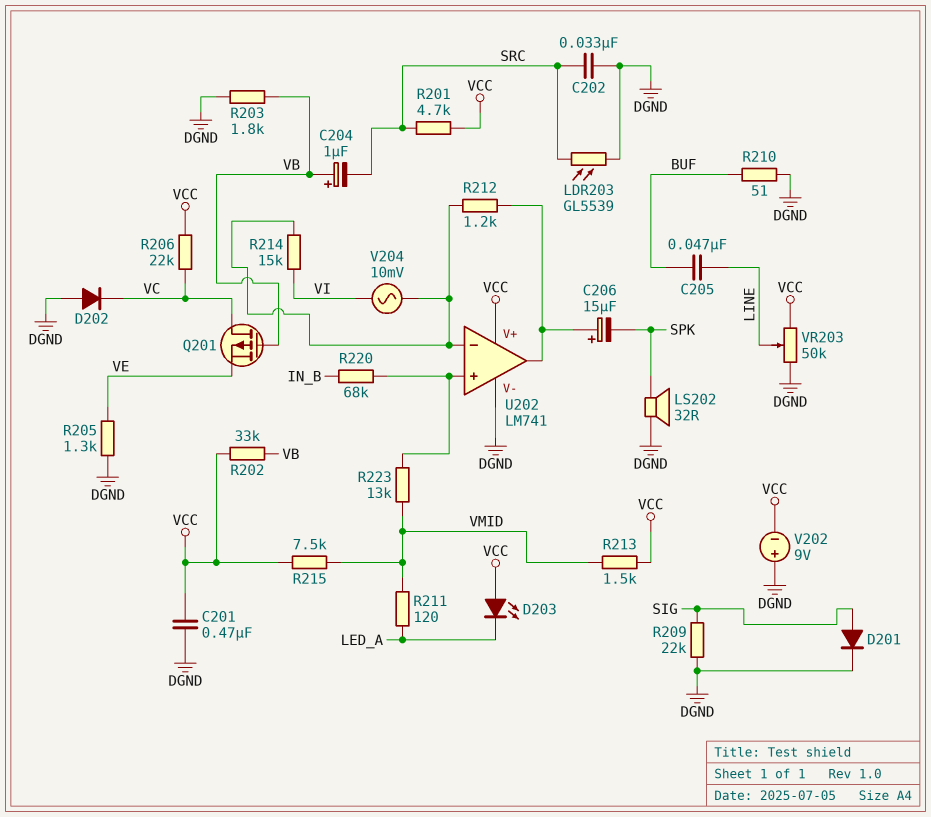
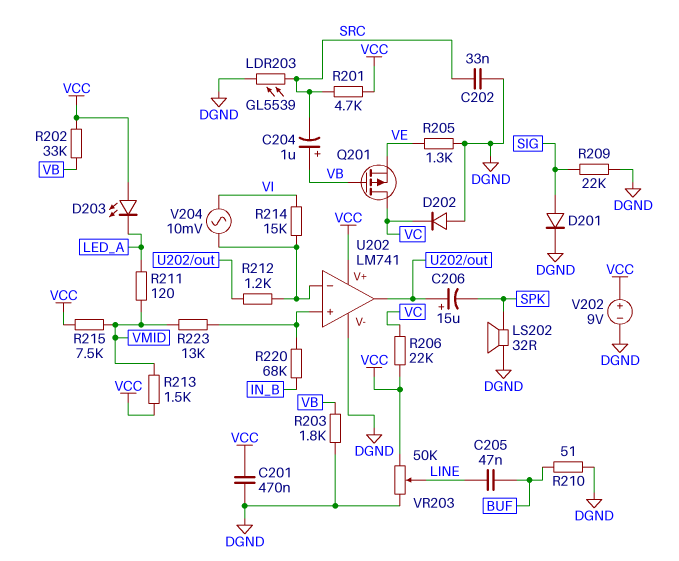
V202: 9V (plus DGND, minus VCC) -> 9V (plus VCC, minus DGND)

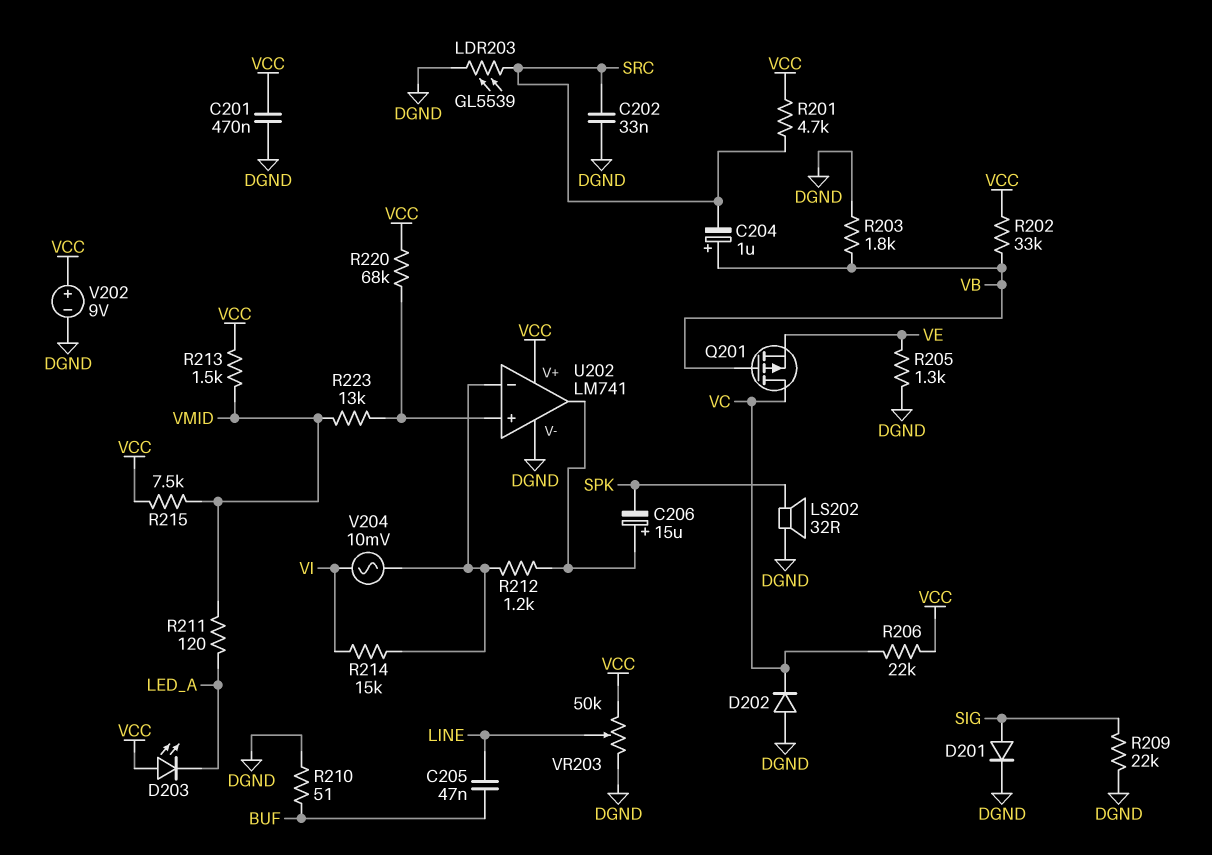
R220: 68k (IN_B, U202/in+) -> 68k (U202/in+, VCC)

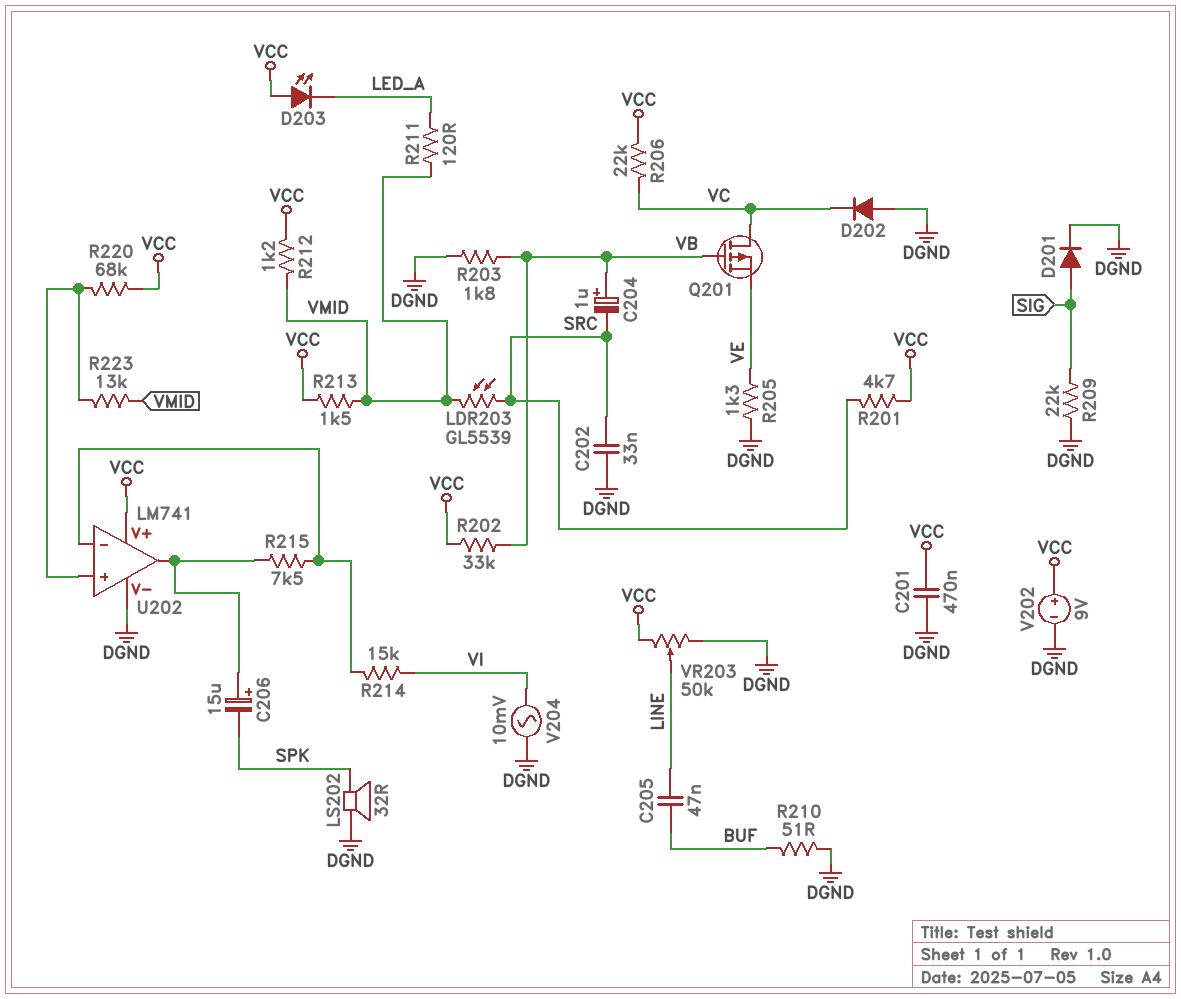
LDR203: GL5539 (DGND, SRC) -> GL5539 (SRC, VMID)
R212: 1.2k (U202/in-, U202/out) -> 1.2k (VCC, VMID)
R215: 7.5k (VCC, VMID) -> 7.5k (U202/in-, U202/out)
V204: AC 10mV (U202/in-, VI) -> AC 10mV (DGND, VI)

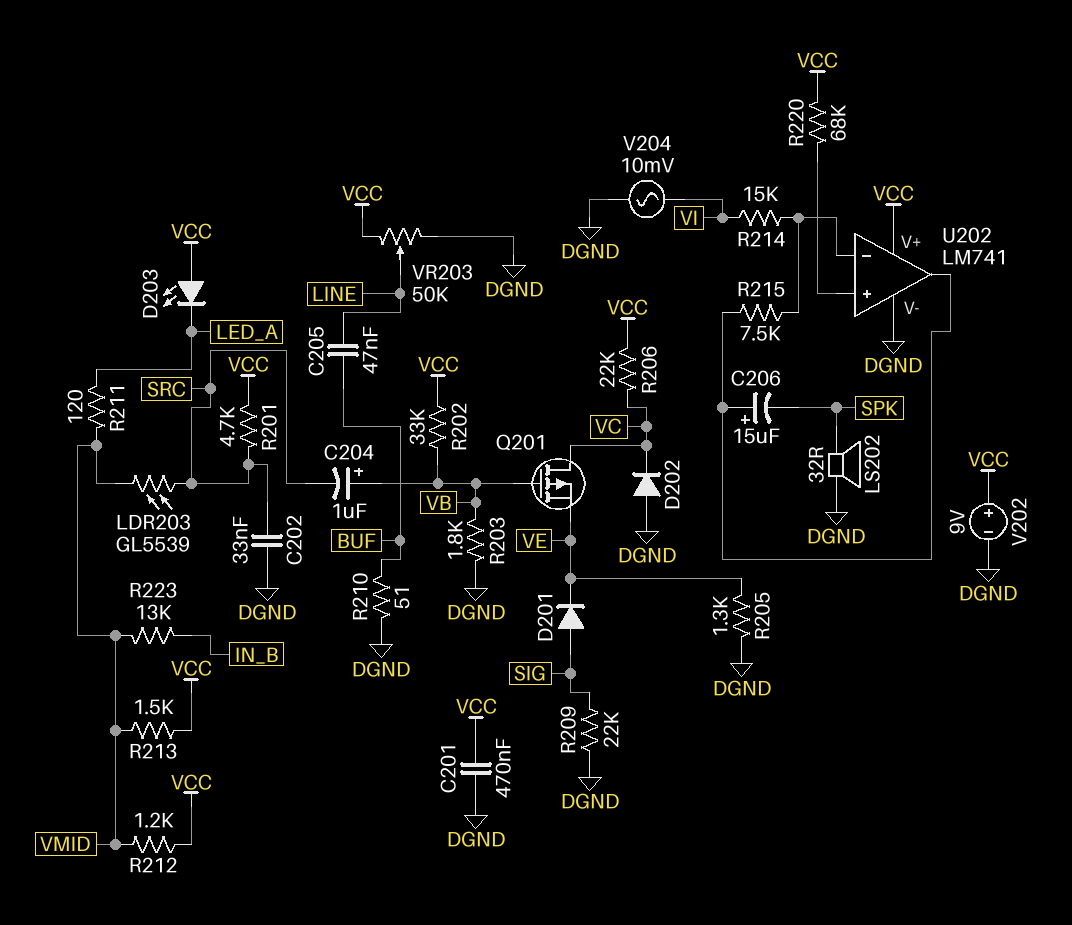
D201: diode (A SIG, K DGND) -> diode (A SIG, K VE)
R223: 13k (U202/in+, VMID) -> 13k (IN_B, VMID)

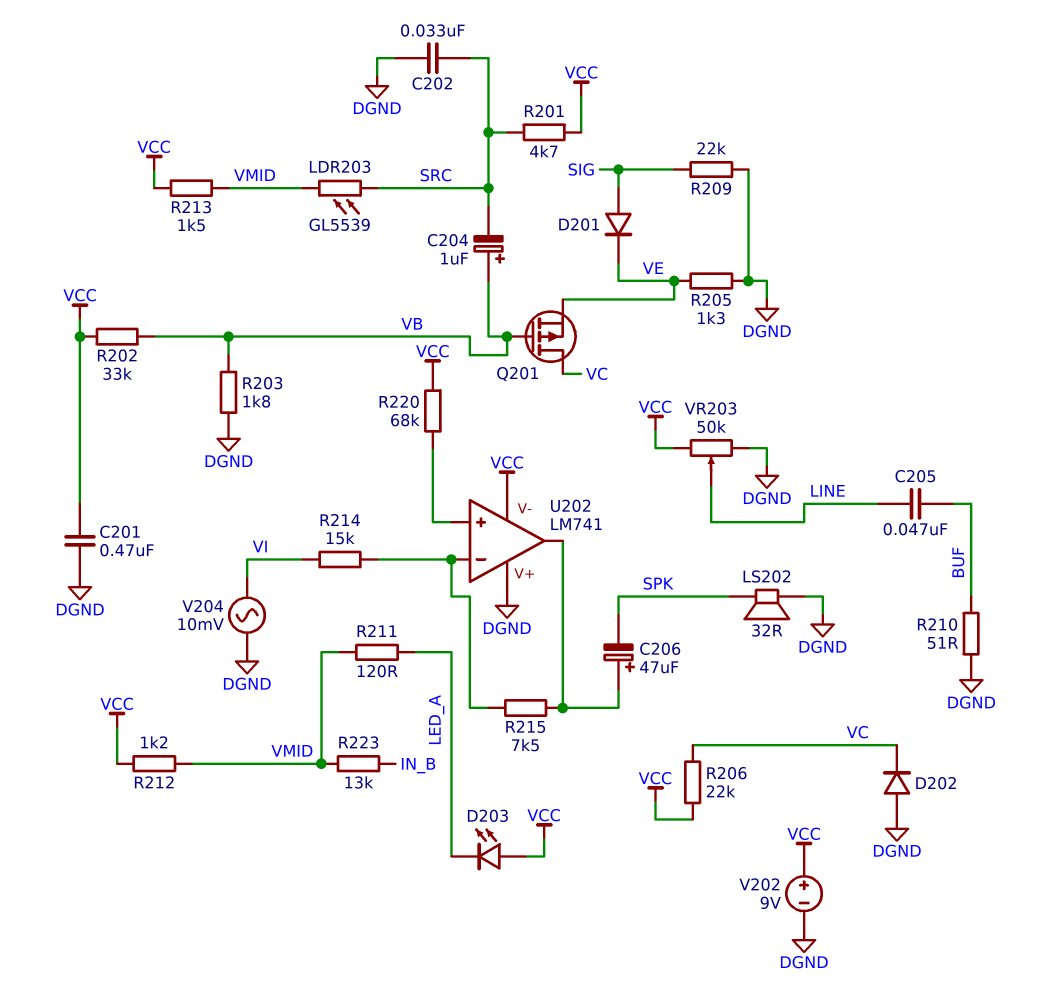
C206: 15uF (plus U202/out, minus SPK) -> 47uF (plus U202/out, minus SPK)
U202 pin V+: VCC -> DGND
U202 pin V-: DGND -> VCC

